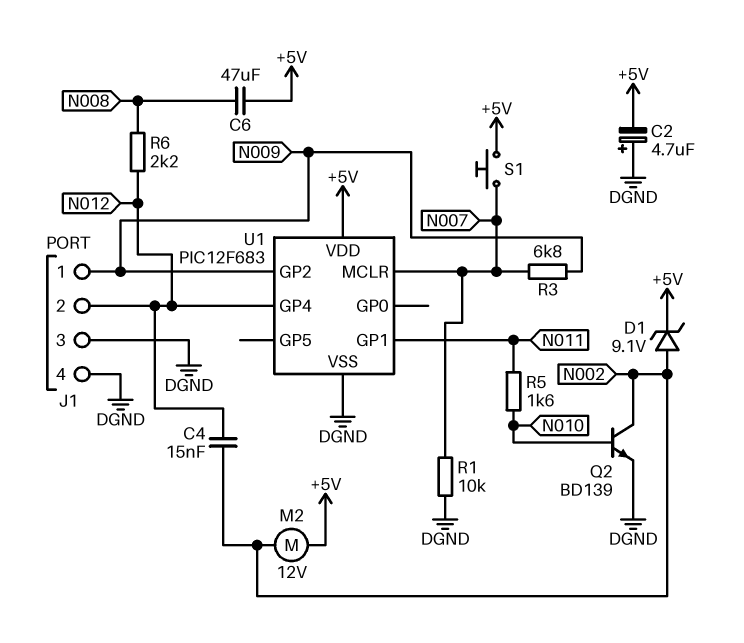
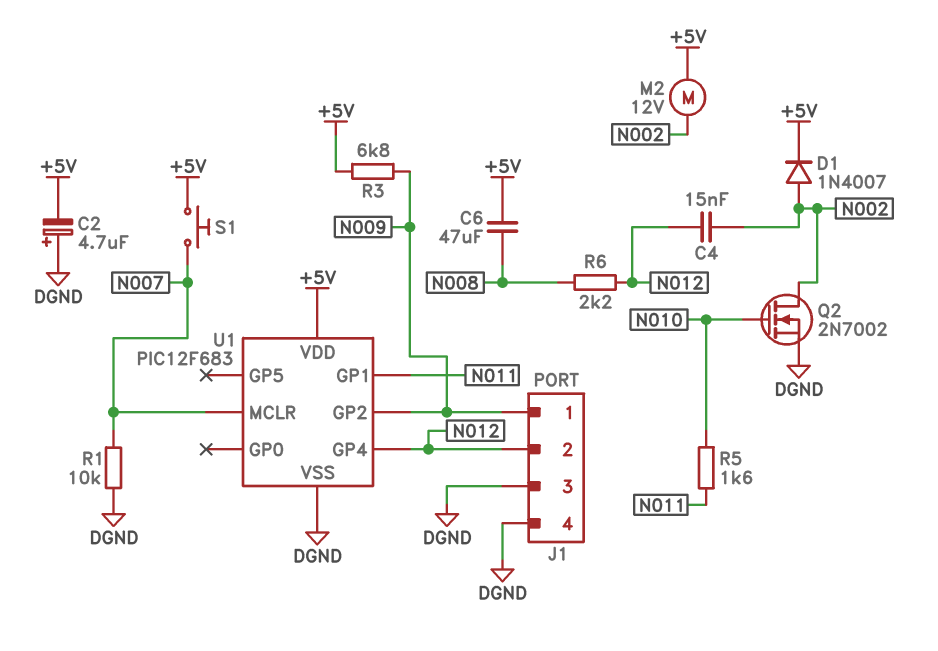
D1: zener 9.1V (A N002, K +5V) -> diode 1N4007 (A N002, K +5V)
Q2: NPN BD139 (B N010, C N002, E DGND) -> NMOS 2N7002 (G N010, D N002, S DGND)
R3: 6.8k (N007, N009) -> 6.8k (+5V, N009)

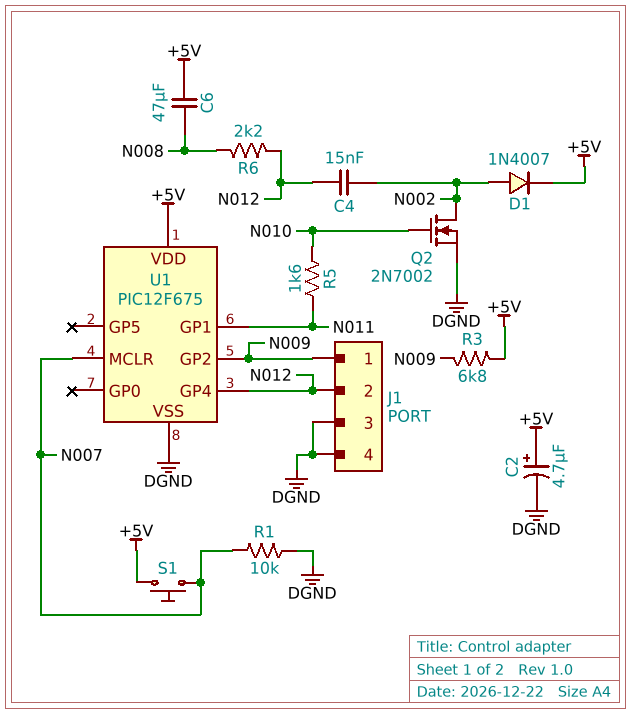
C2: 4.7uF (plus DGND, minus +5V) -> 4.7uF (plus +5V, minus DGND)
M2: motor 12V (+5V, N002) -> none
U1: PIC12F683 -> PIC12F675

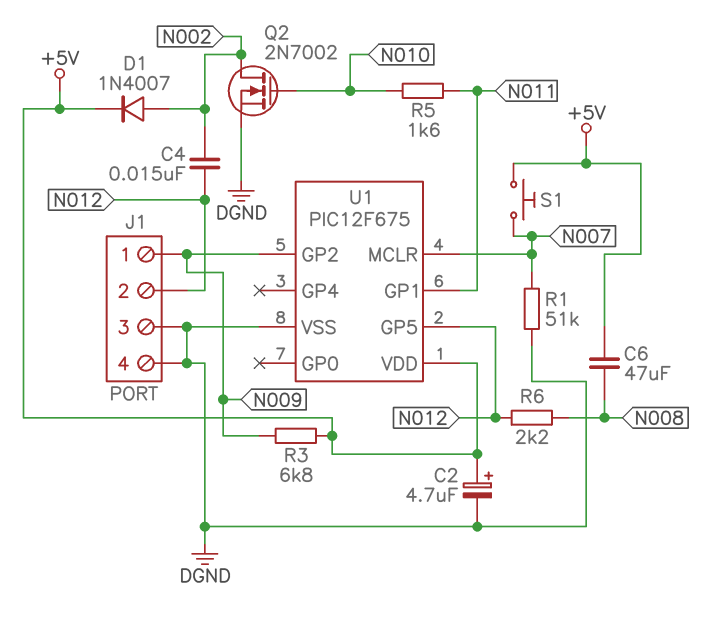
R1: 10k (DGND, N007) -> 51k (DGND, N007)
U1 pin GP4: N012 -> none
U1 pin GP5: none -> N012

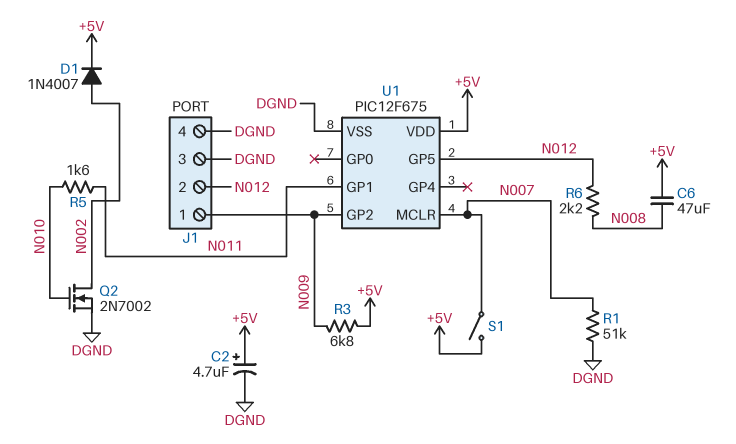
C4: 15nF (N002, N012) -> none
S1: button (+5V, N007) -> switch (+5V, N007)

